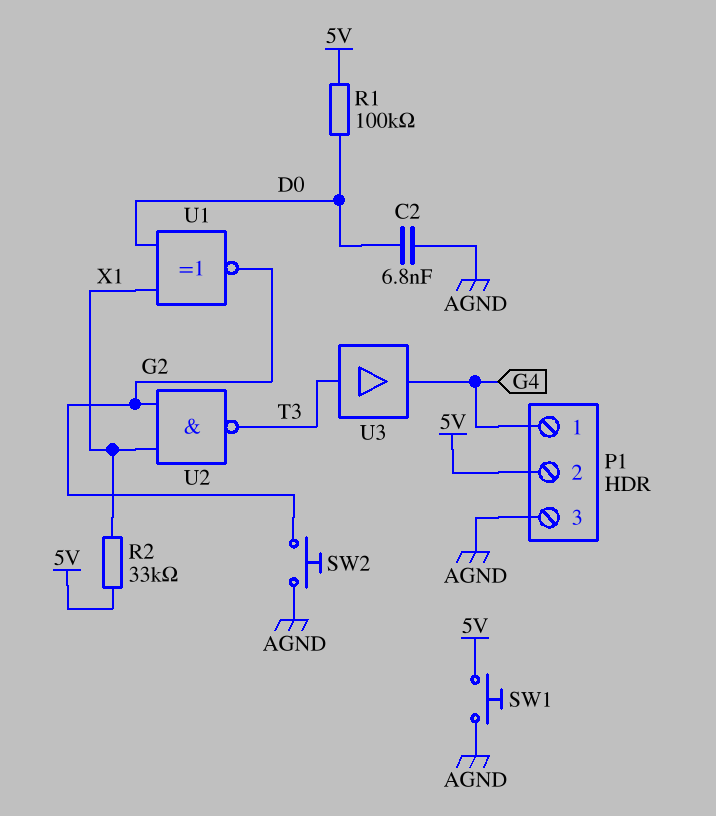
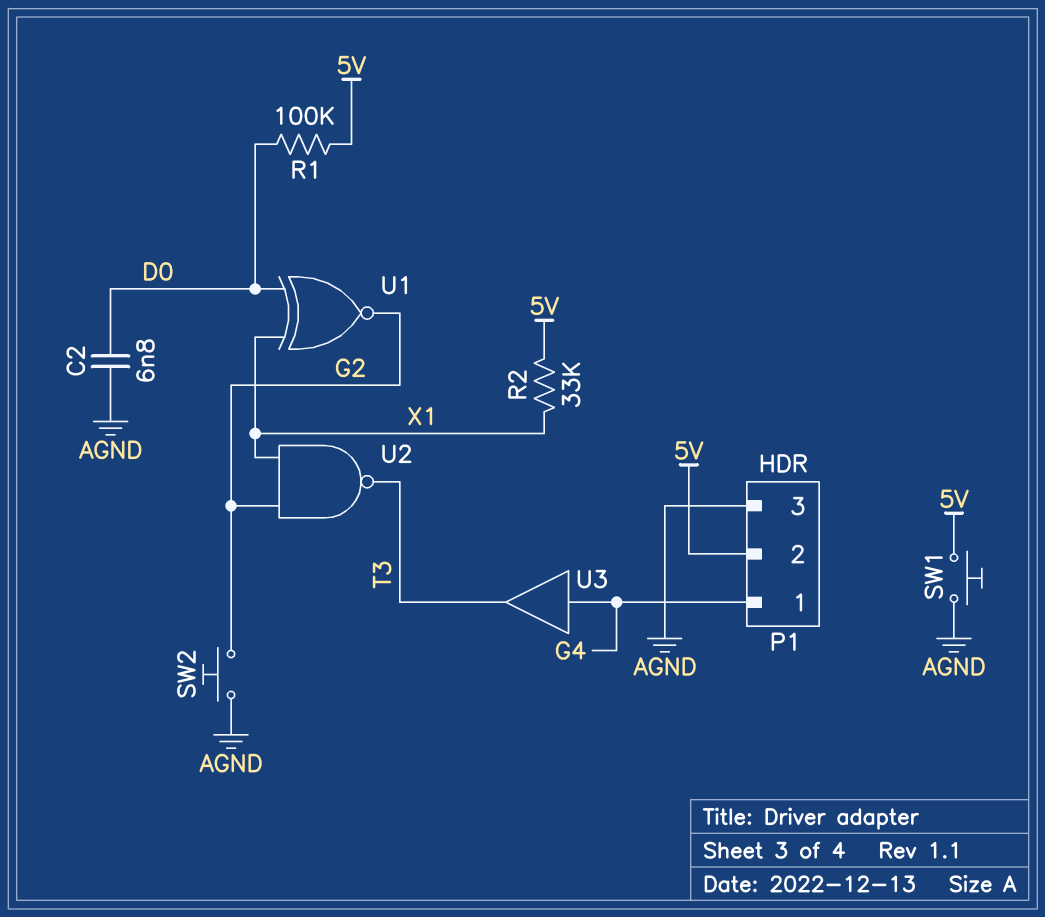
U3: buffer (in T3, out G4) -> buffer (in G4, out T3)

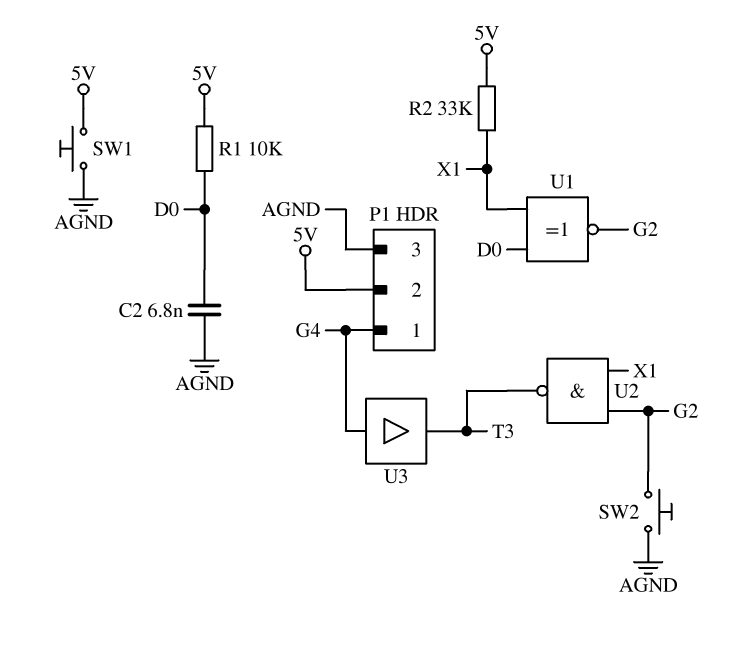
R1: 100k (5V, D0) -> 10k (5V, D0)

